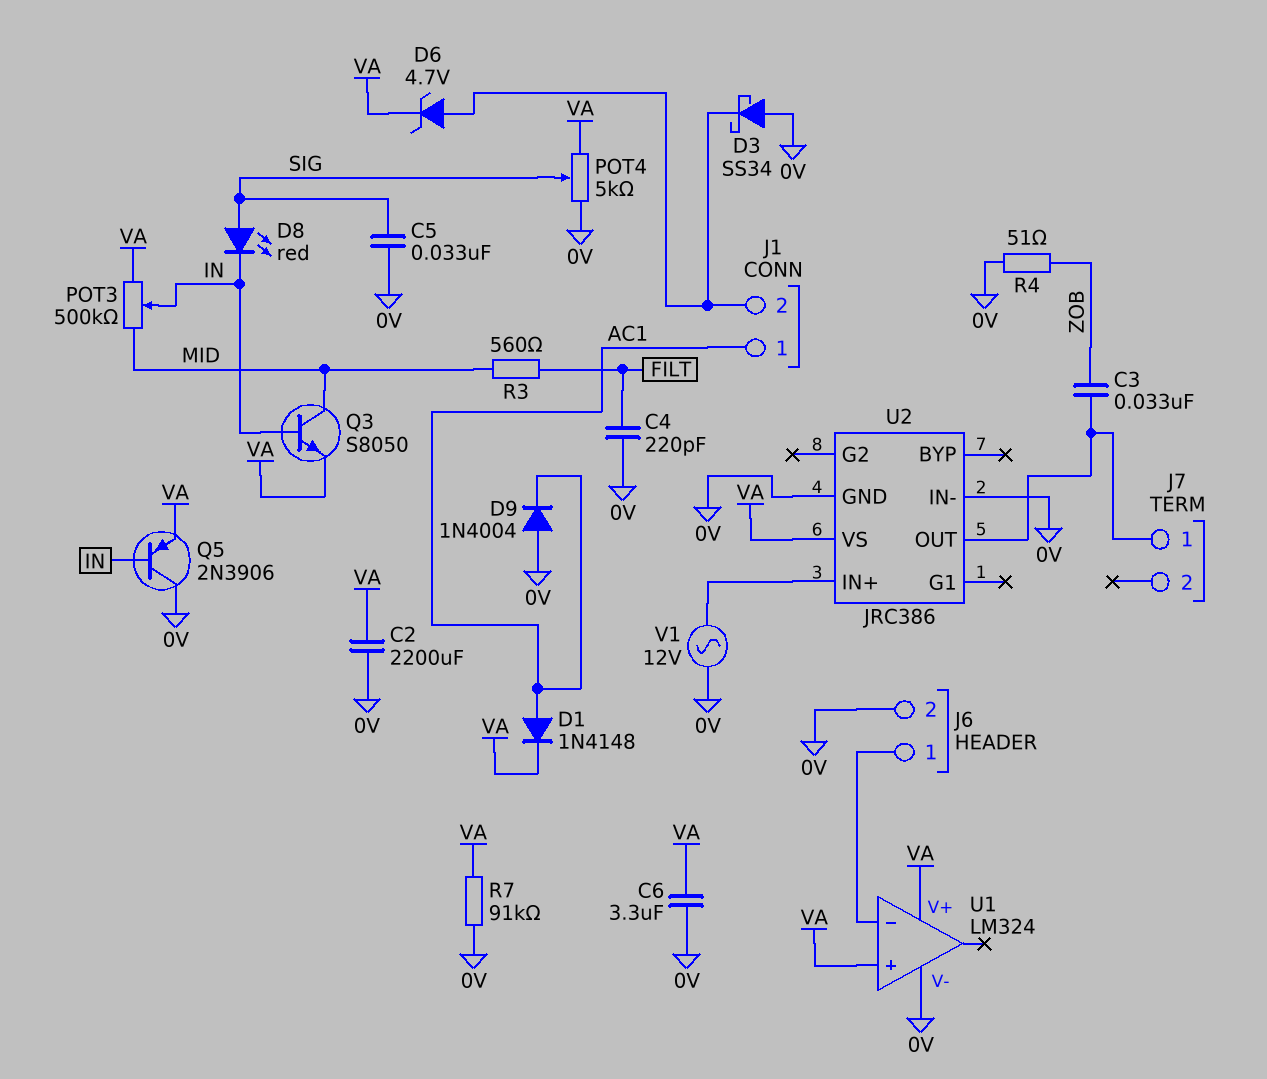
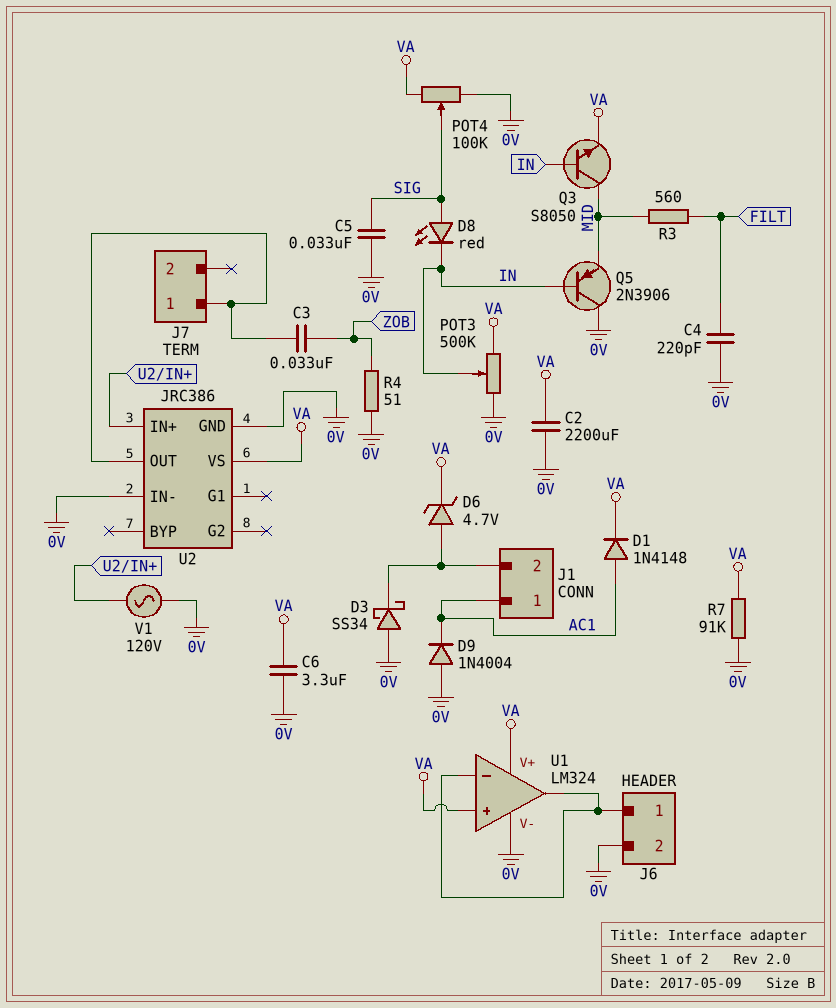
POT3: 500k (MID, VA, wiper IN) -> 500k (0V, VA, wiper IN)
POT4: 5k (0V, VA, wiper SIG) -> 100k (0V, VA, wiper SIG)
Q5: PNP 2N3906 (B IN, C 0V, E VA) -> PNP 2N3906 (B IN, C 0V, E MID)
U1 pin out: none -> J6/1
V1: AC 12V (0V, U2/IN+) -> AC 120V (0V, U2/IN+)

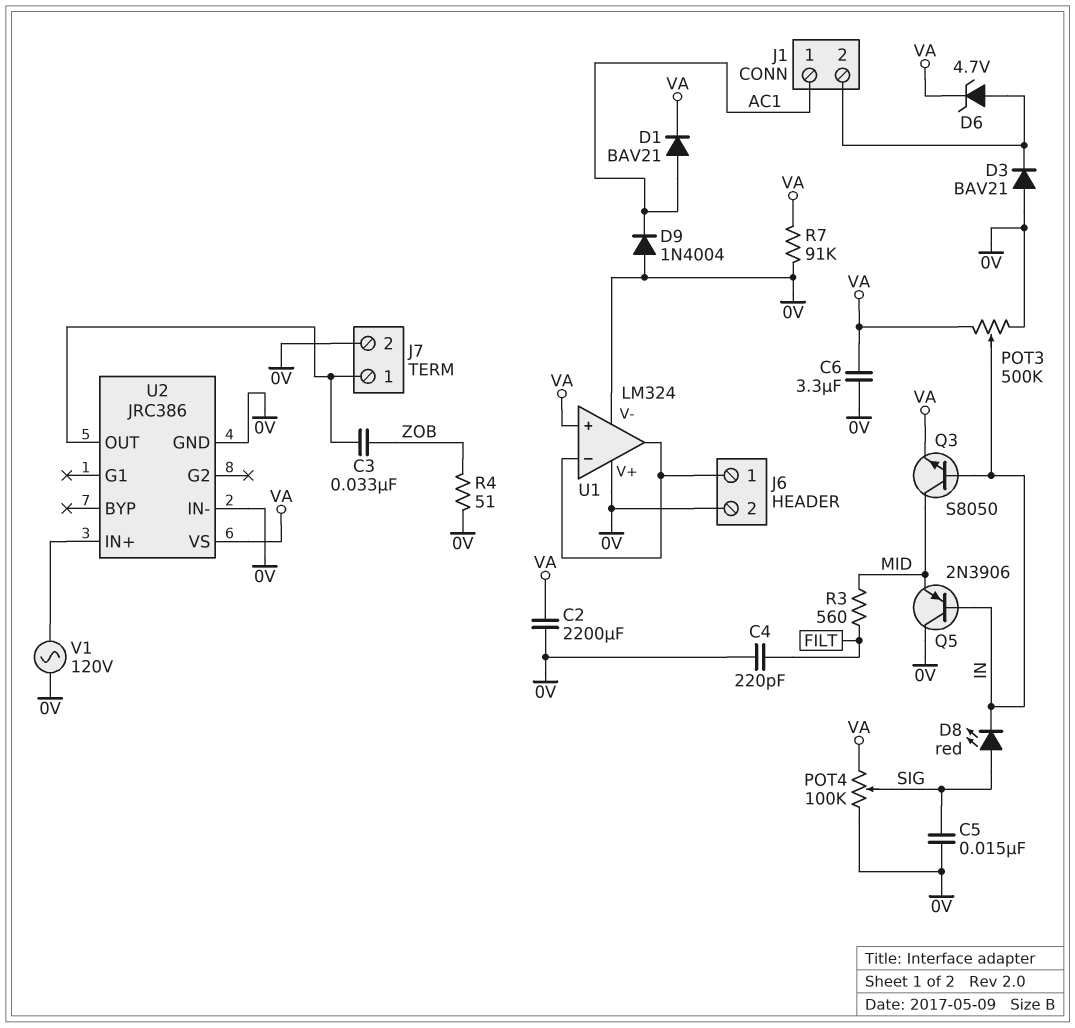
C5: 33nF (0V, SIG) -> 15nF (0V, SIG)
D1: diode 1N4148 (A AC1, K VA) -> diode BAV21 (A AC1, K VA)
D3: schottky SS34 (A 0V, K J1/2) -> diode BAV21 (A 0V, K J1/2)
J7 pin 2: none -> 0V
U1 pin V+: VA -> 0V

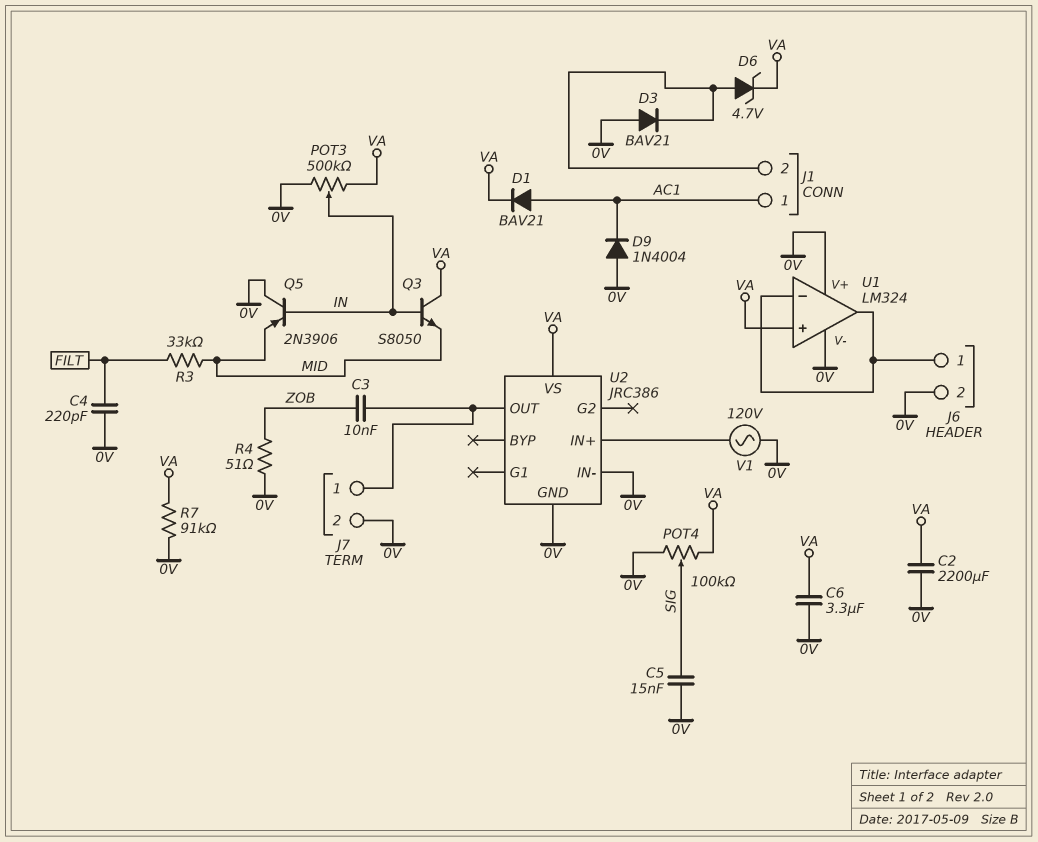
C3: 33nF (J7/1, ZOB) -> 10nF (J7/1, ZOB)
D8: LED red (A SIG, K IN) -> none
Q3: NPN S8050 (B IN, C MID, E VA) -> NPN S8050 (B IN, C VA, E MID)
R3: 560 (FILT, MID) -> 33k (FILT, MID)

